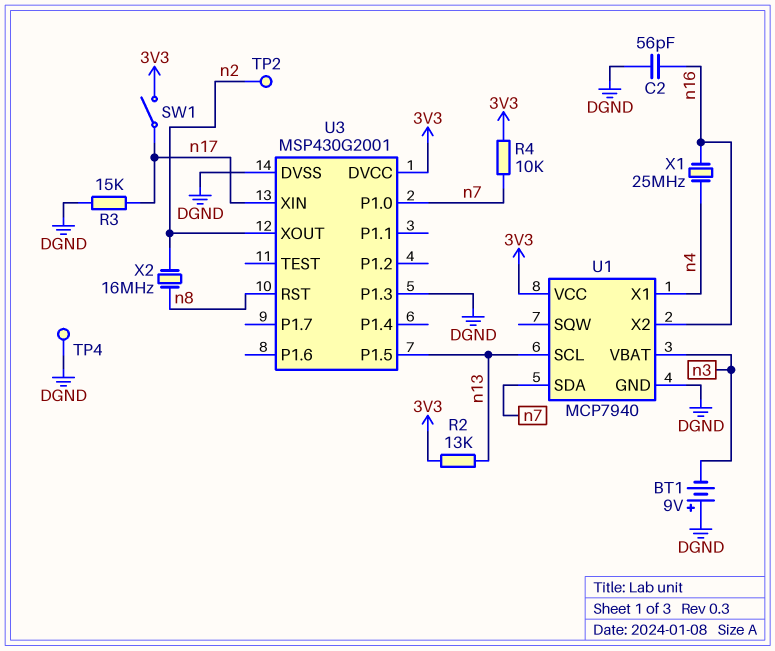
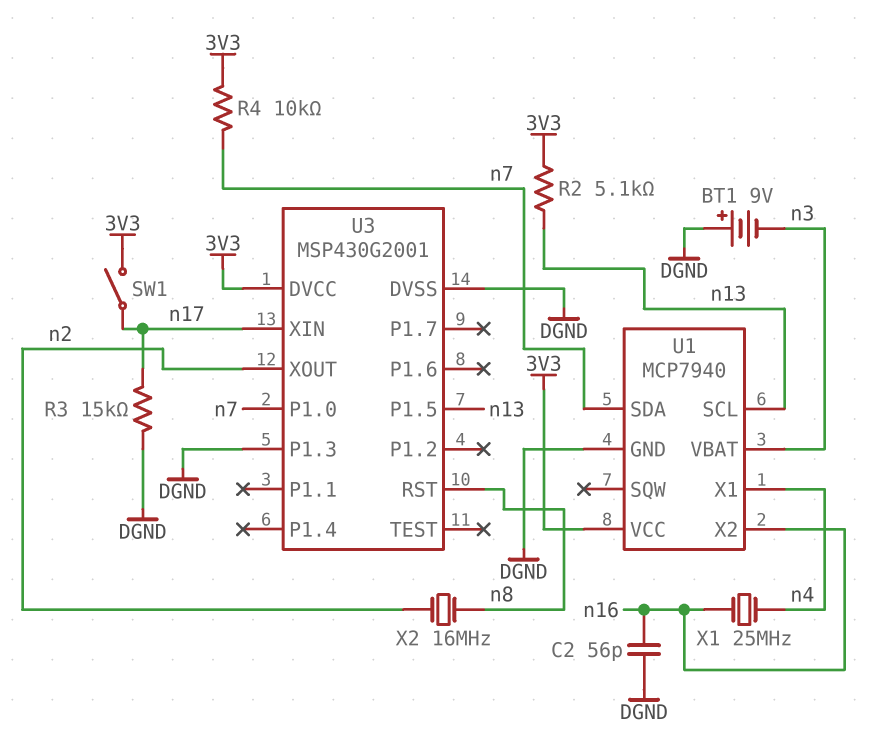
R2: 13k (3V3, n13) -> 5.1k (3V3, n13)
TP2: test point (n2) -> none
TP4: test point (DGND) -> none

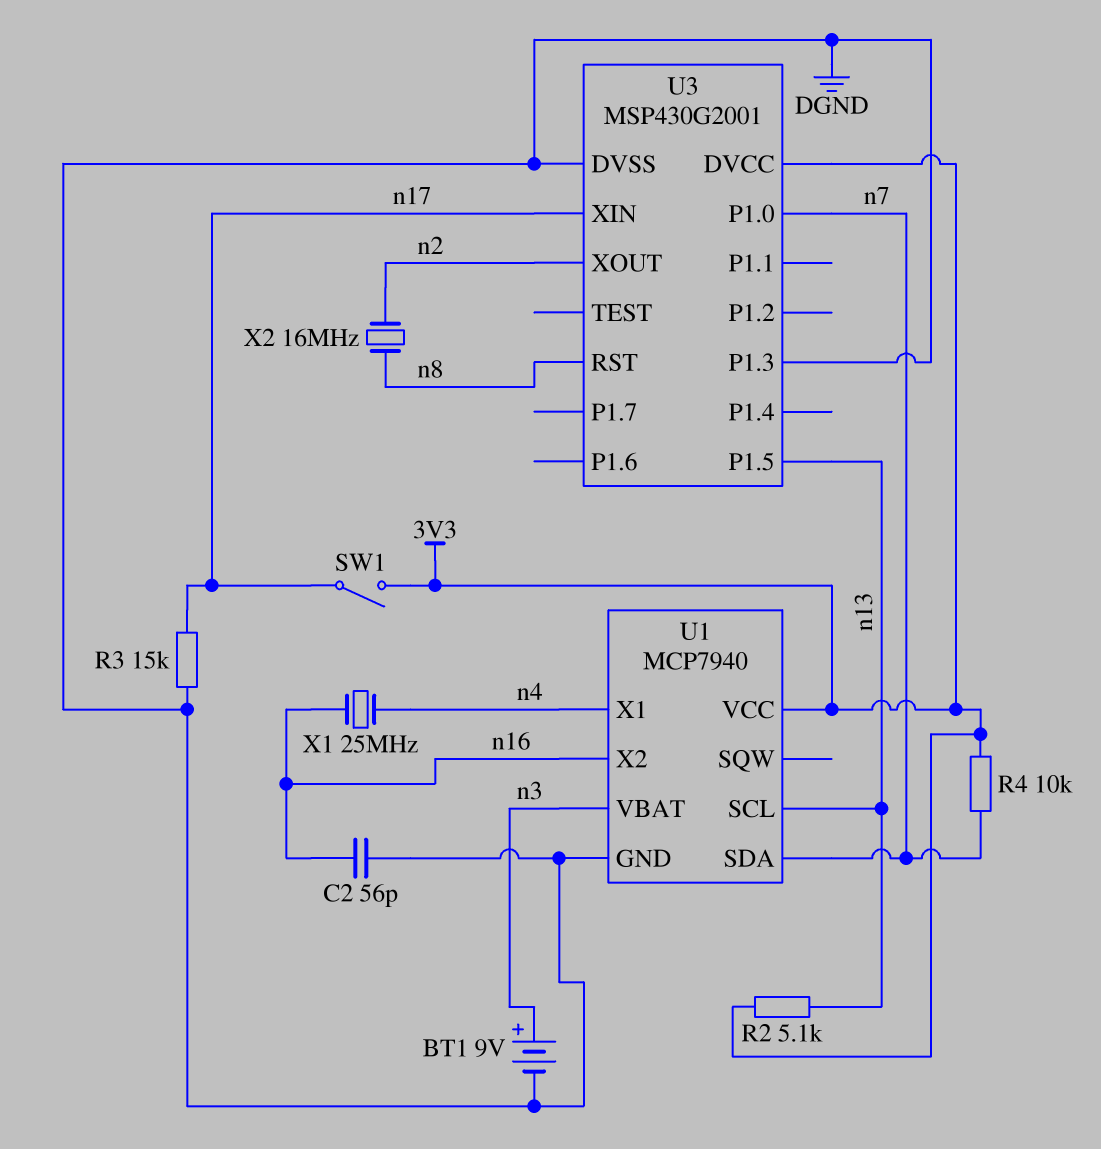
BT1: 9V (plus DGND, minus n3) -> 9V (plus n3, minus DGND)

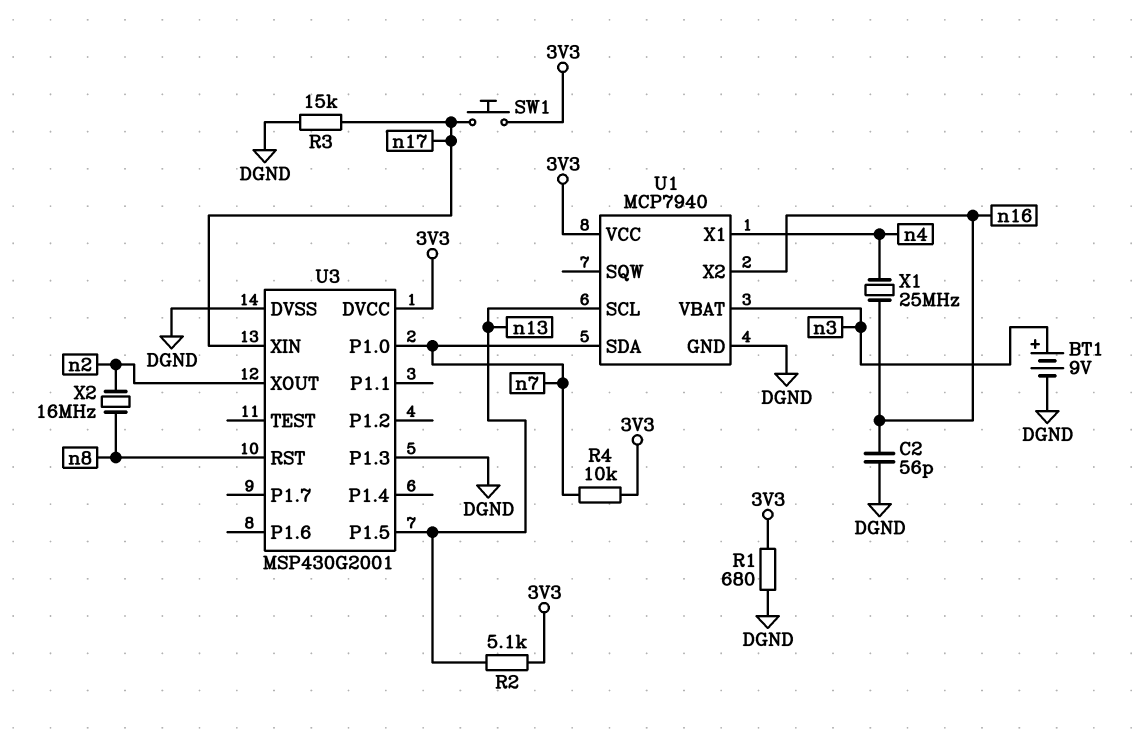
R1: none -> 680 (3V3, DGND)
SW1: switch (3V3, n17) -> button (3V3, n17)

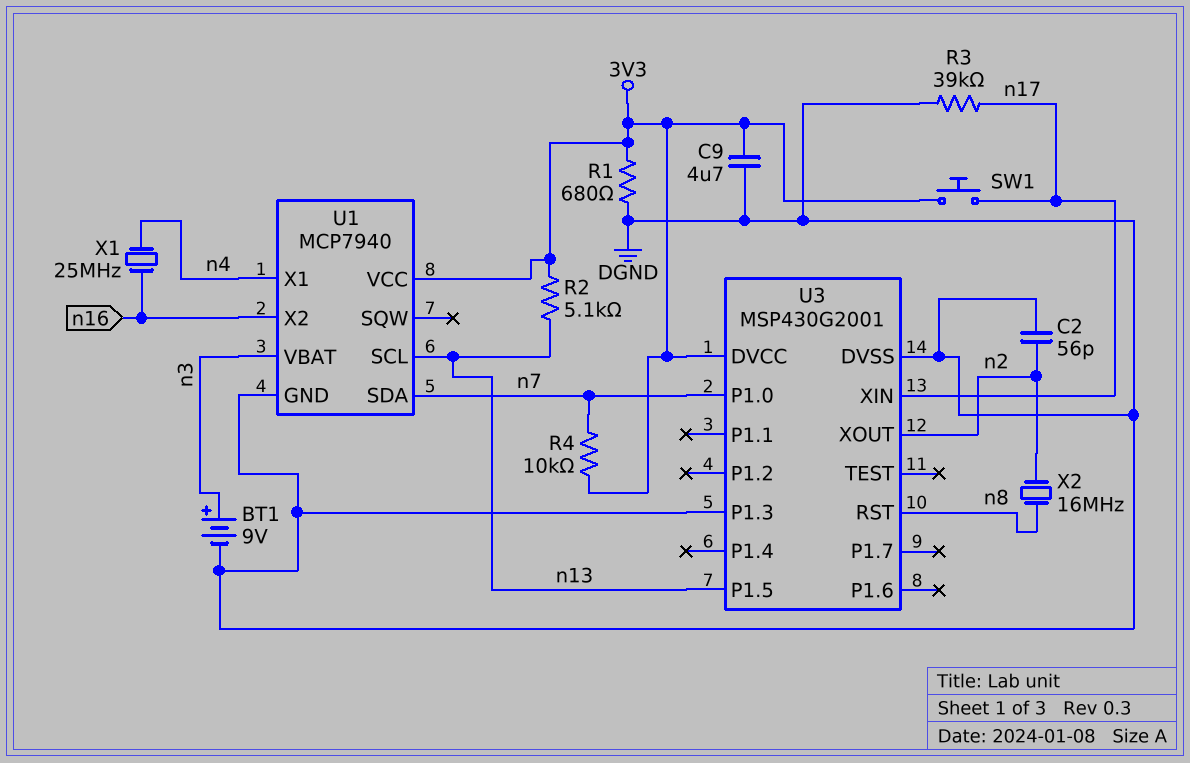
C2: 56pF (DGND, n16) -> 56pF (DGND, n2)
C9: none -> 4.7uF (3V3, DGND)
R3: 15k (DGND, n17) -> 39k (DGND, n17)

